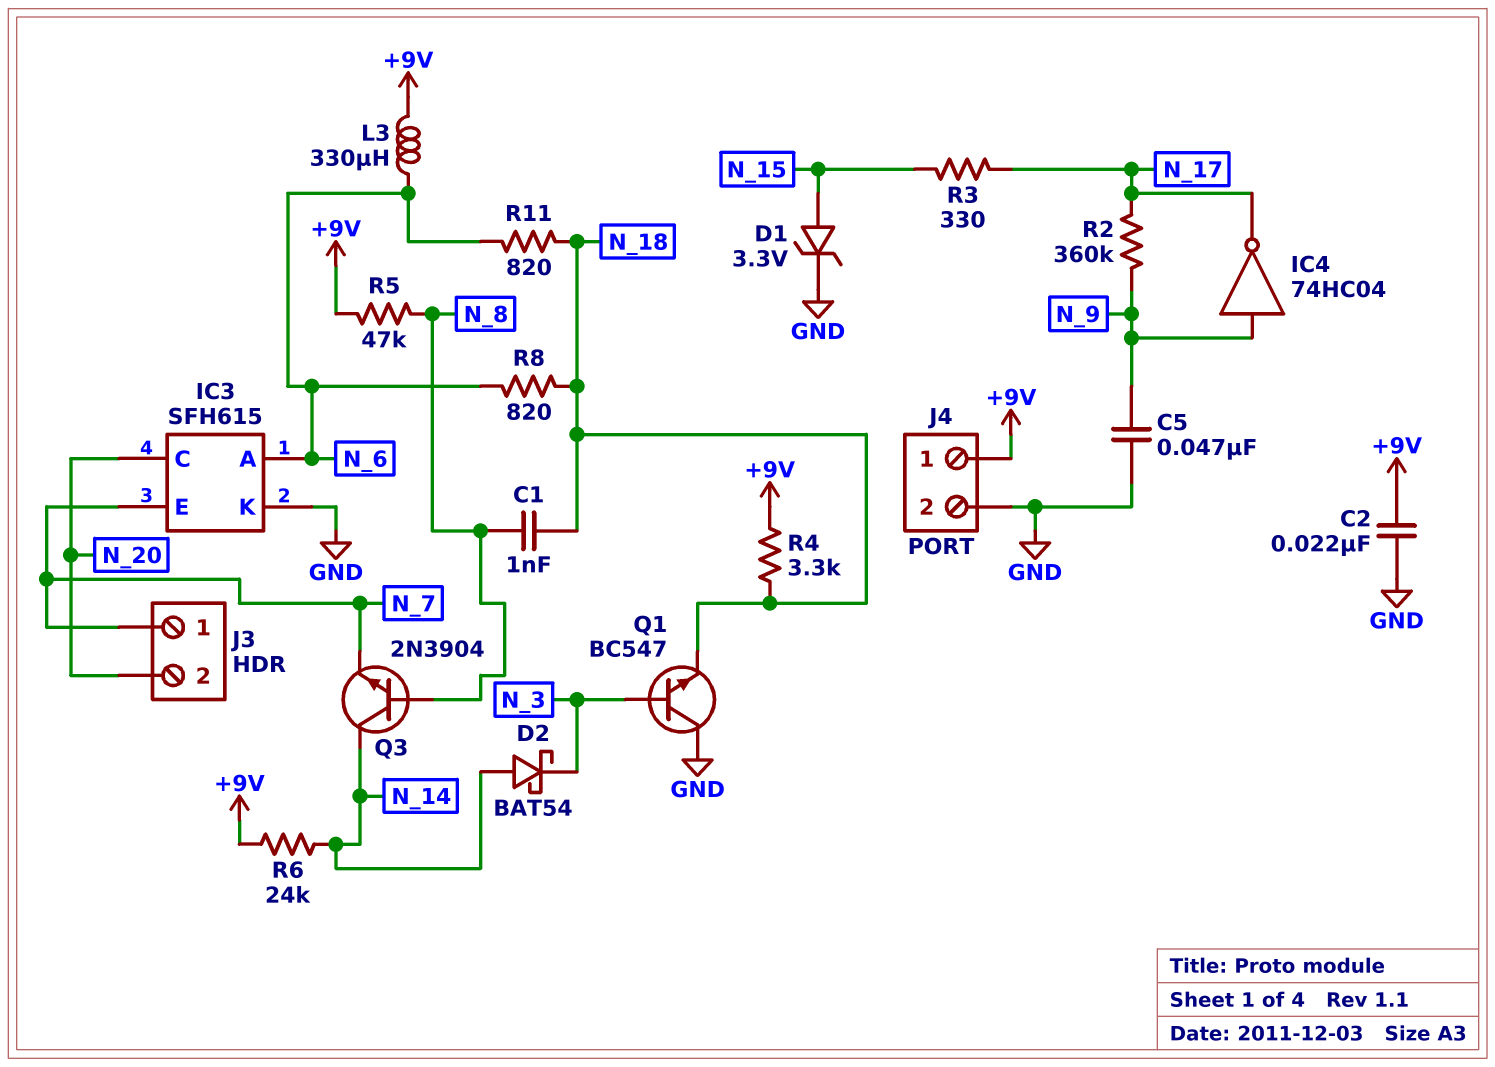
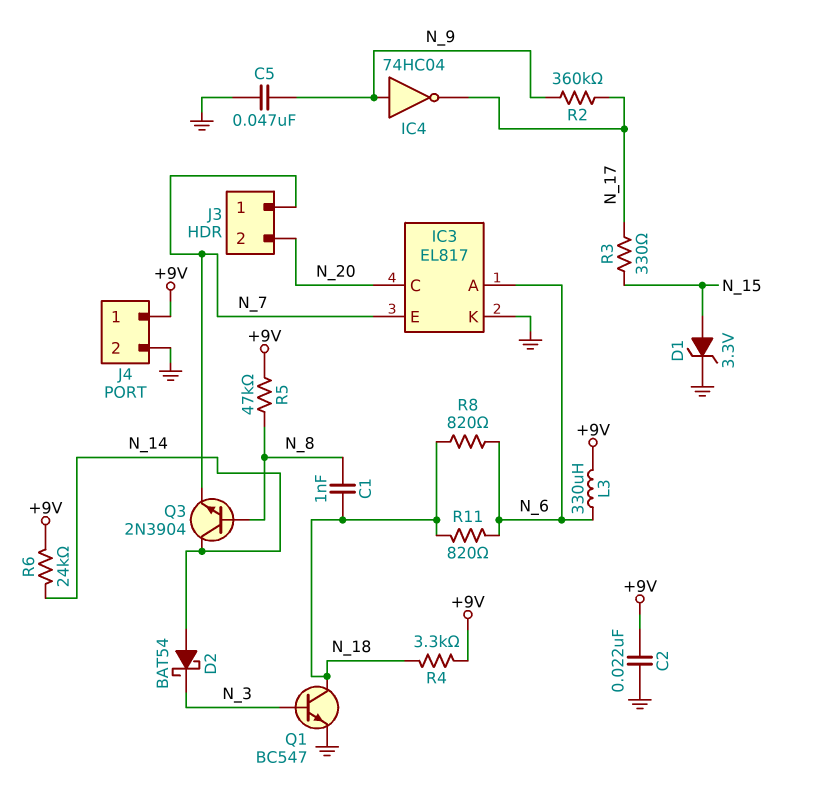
IC3: SFH615 -> EL817
Q1: NPN BC547 (B N_3, C GND, E N_18) -> NPN BC547 (B N_3, C N_18, E GND)

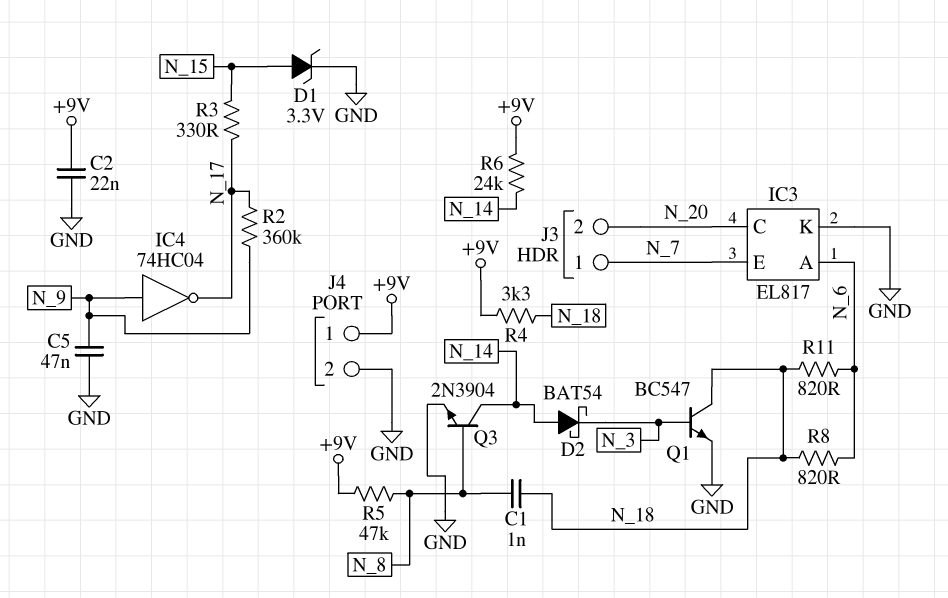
L3: 330uH (+9V, N_6) -> none
Q3: NPN 2N3904 (B N_8, C N_14, E N_7) -> NPN 2N3904 (B N_8, C N_14, E GND)

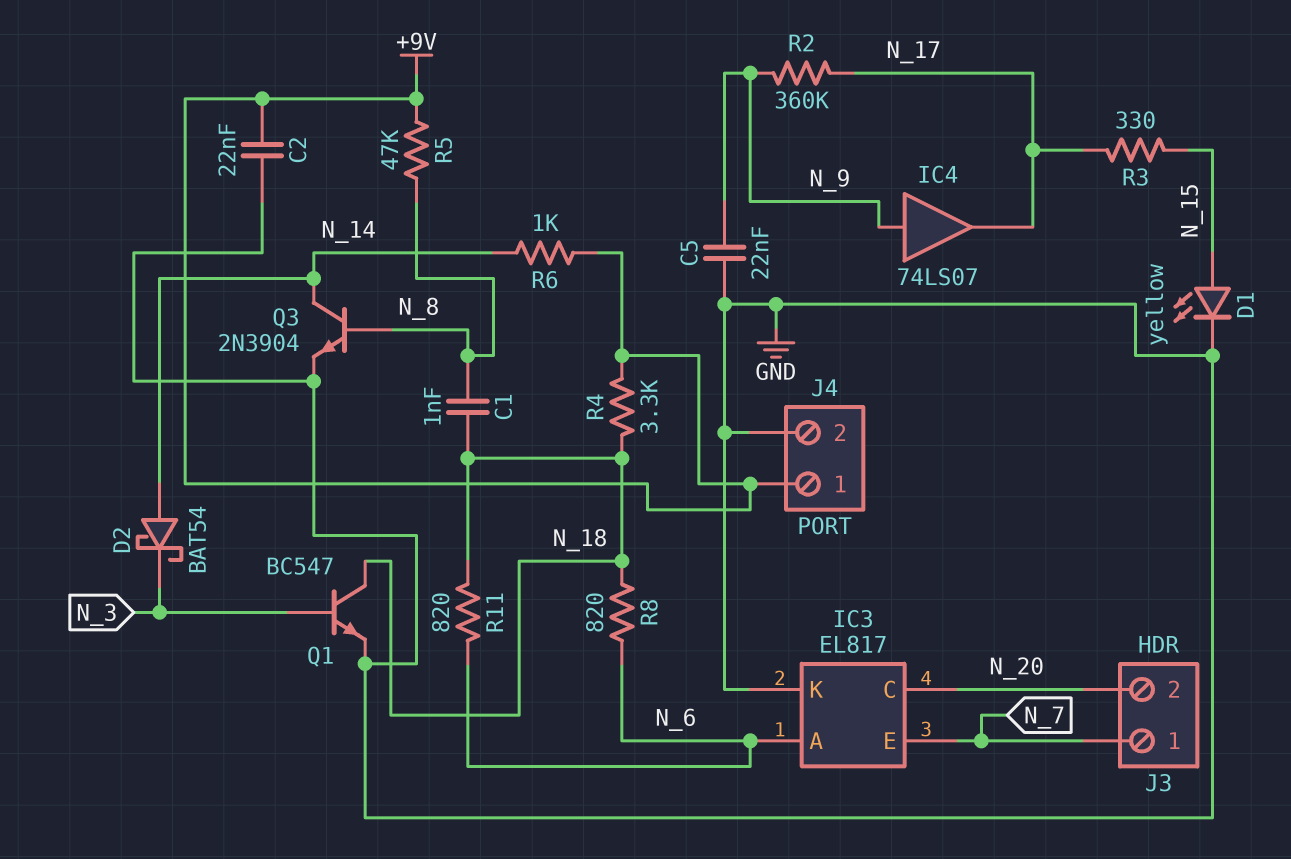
C5: 47nF (GND, N_9) -> 22nF (GND, N_9)
D1: zener 3.3V (A N_15, K GND) -> LED yellow (A N_15, K GND)
IC4: NOT 74HC04 (in N_9, out N_17) -> buffer 74LS07 (in N_9, out N_17)
R6: 24k (+9V, N_14) -> 1k (+9V, N_14)

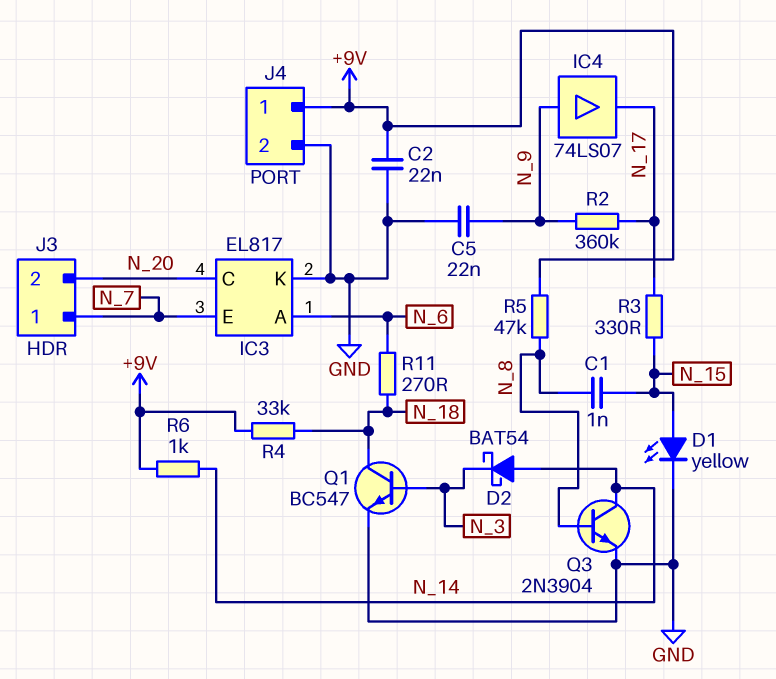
C1: 1nF (N_8, N_18) -> 1nF (N_8, N_15)
R4: 3.3k (+9V, N_18) -> 33k (+9V, N_18)
R8: 820 (N_6, N_18) -> none
R11: 820 (N_6, N_18) -> 270 (N_6, N_18)

